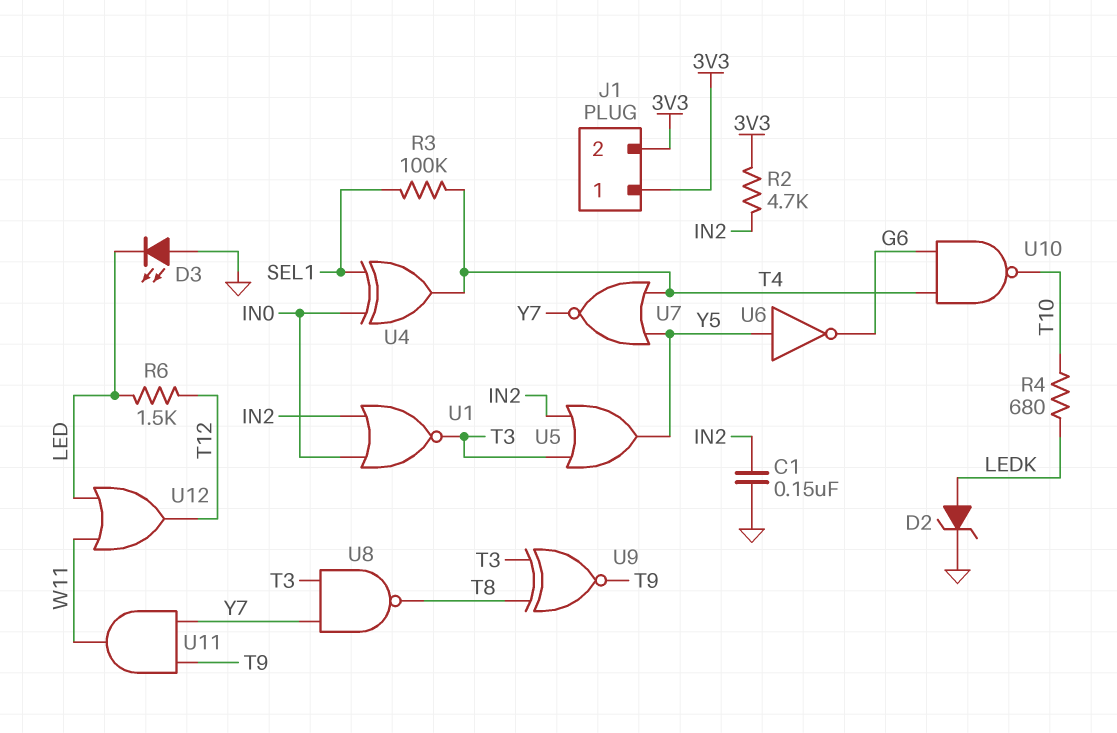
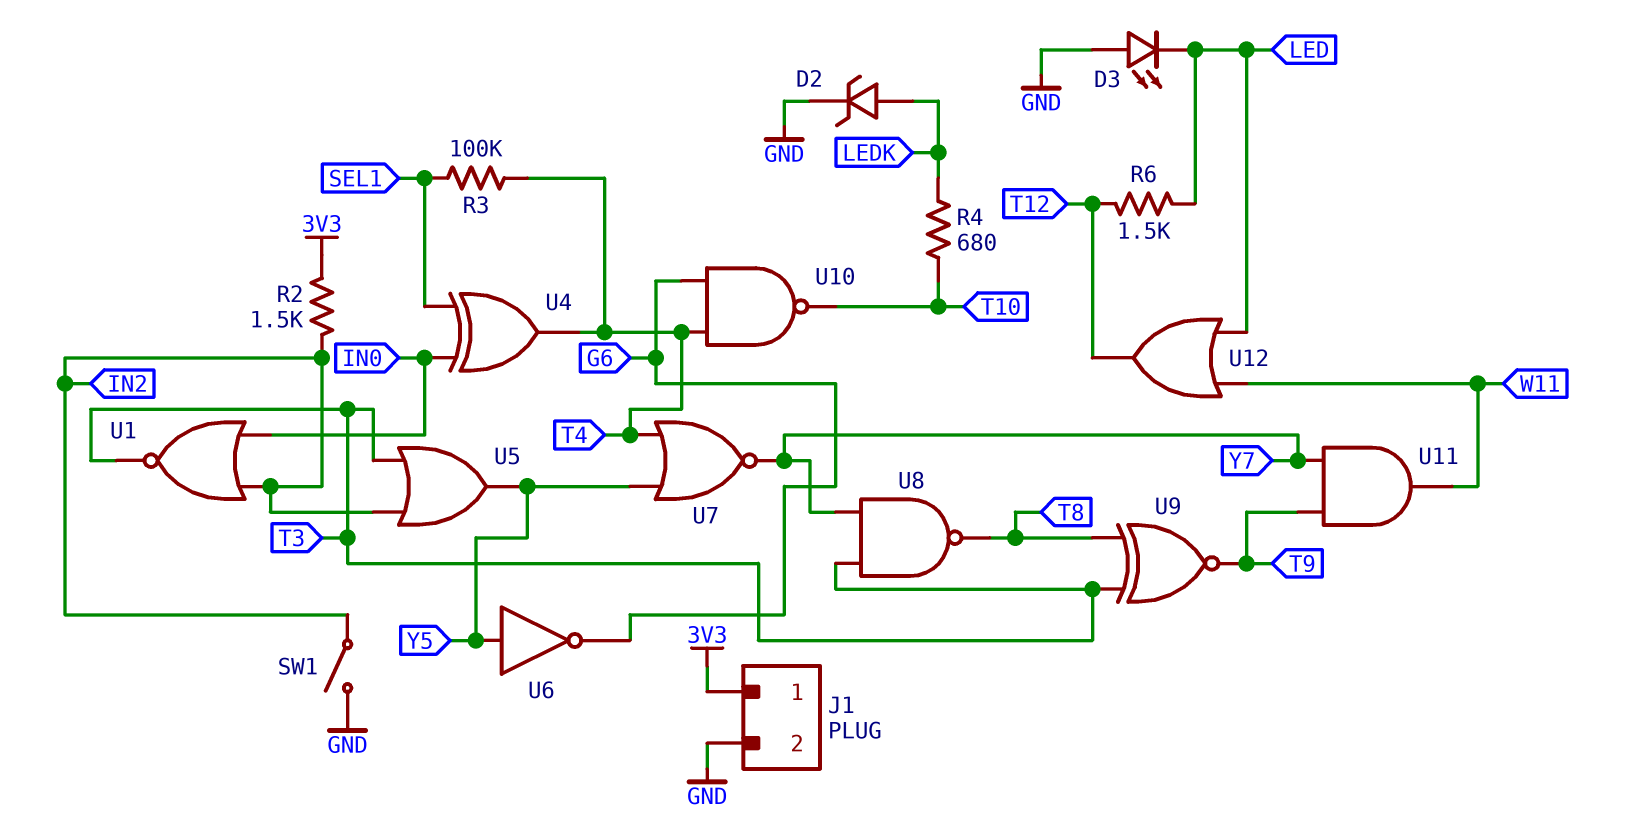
C1: 150nF (GND, IN2) -> none
J1 pin 2: 3V3 -> GND
R2: 4.7k (3V3, IN2) -> 1.5k (3V3, IN2)
SW1: none -> switch (GND, IN2)

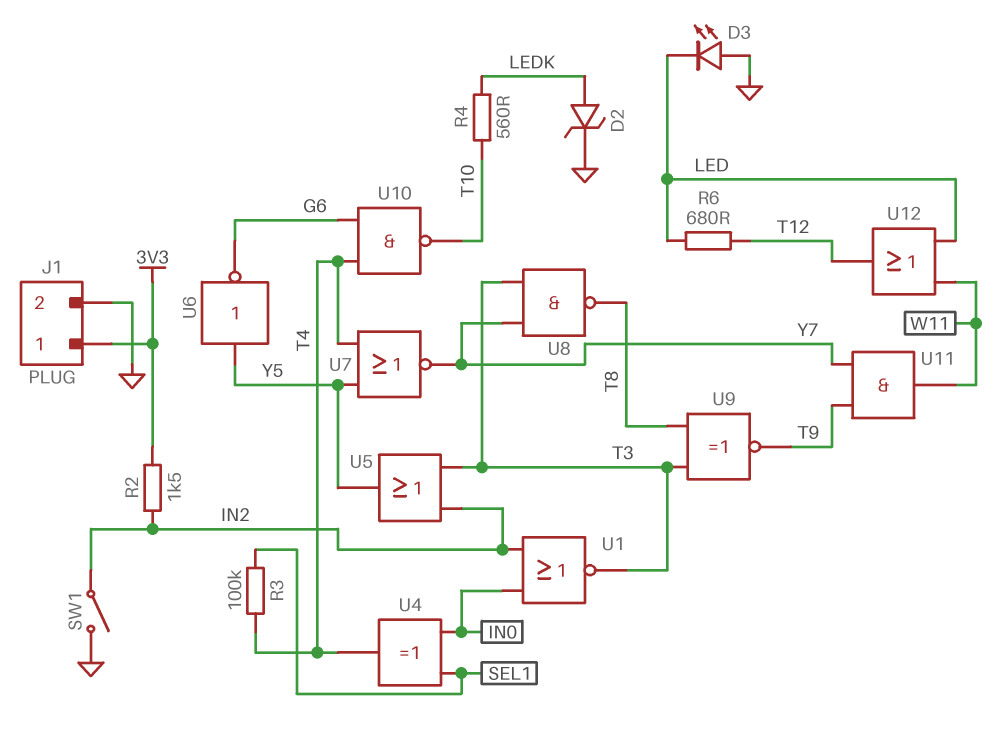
R4: 680 (LEDK, T10) -> 560 (LEDK, T10)
R6: 1.5k (LED, T12) -> 680 (LED, T12)

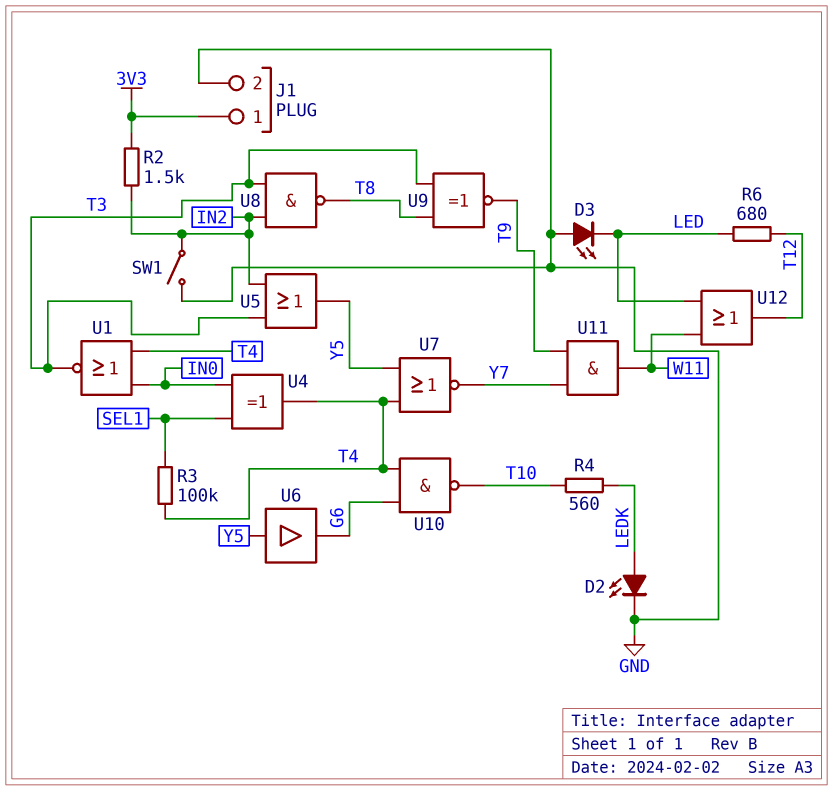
D2: zener (A LEDK, K GND) -> LED (A LEDK, K GND)
U1: NOR (in IN0, in IN2, out T3) -> NOR (in IN0, in T4, out T3)
U6: NOT (in Y5, out G6) -> buffer (in Y5, out G6)
U8: NAND (in T3, in Y7, out T8) -> NAND (in IN2, in T3, out T8)

